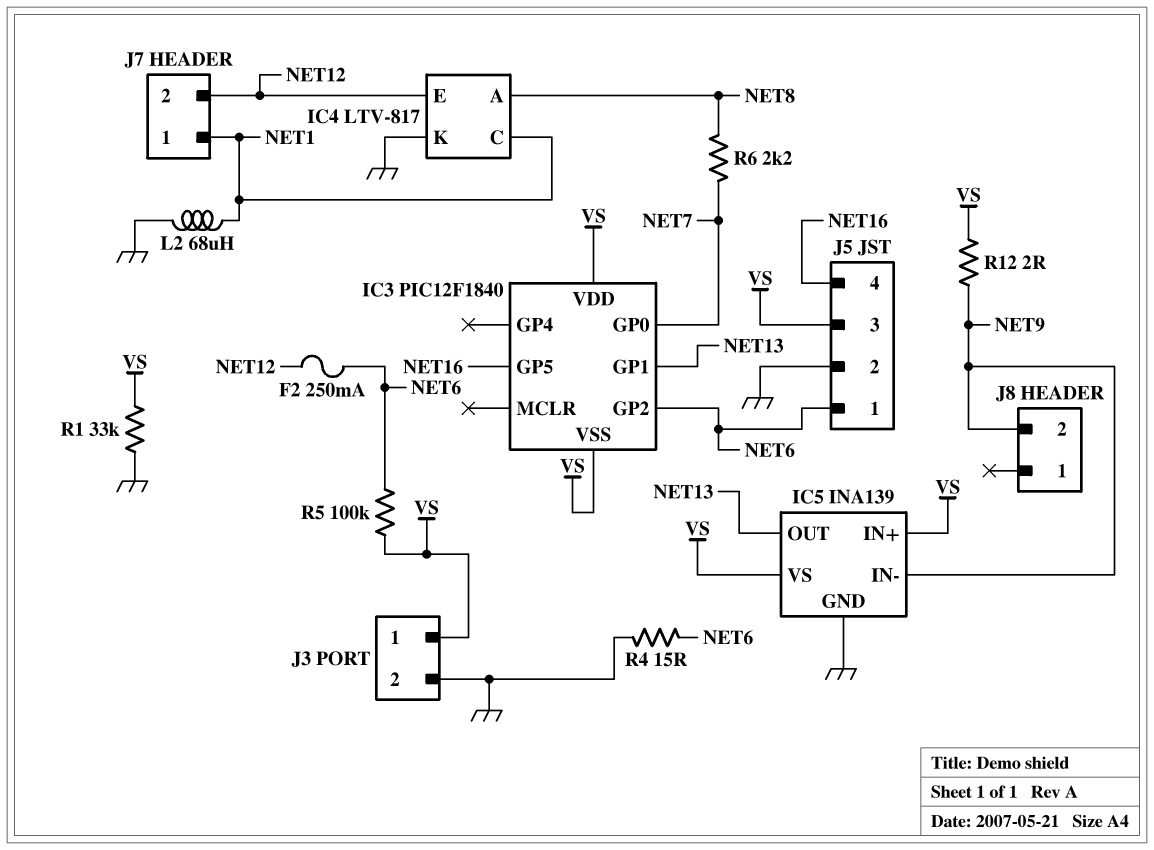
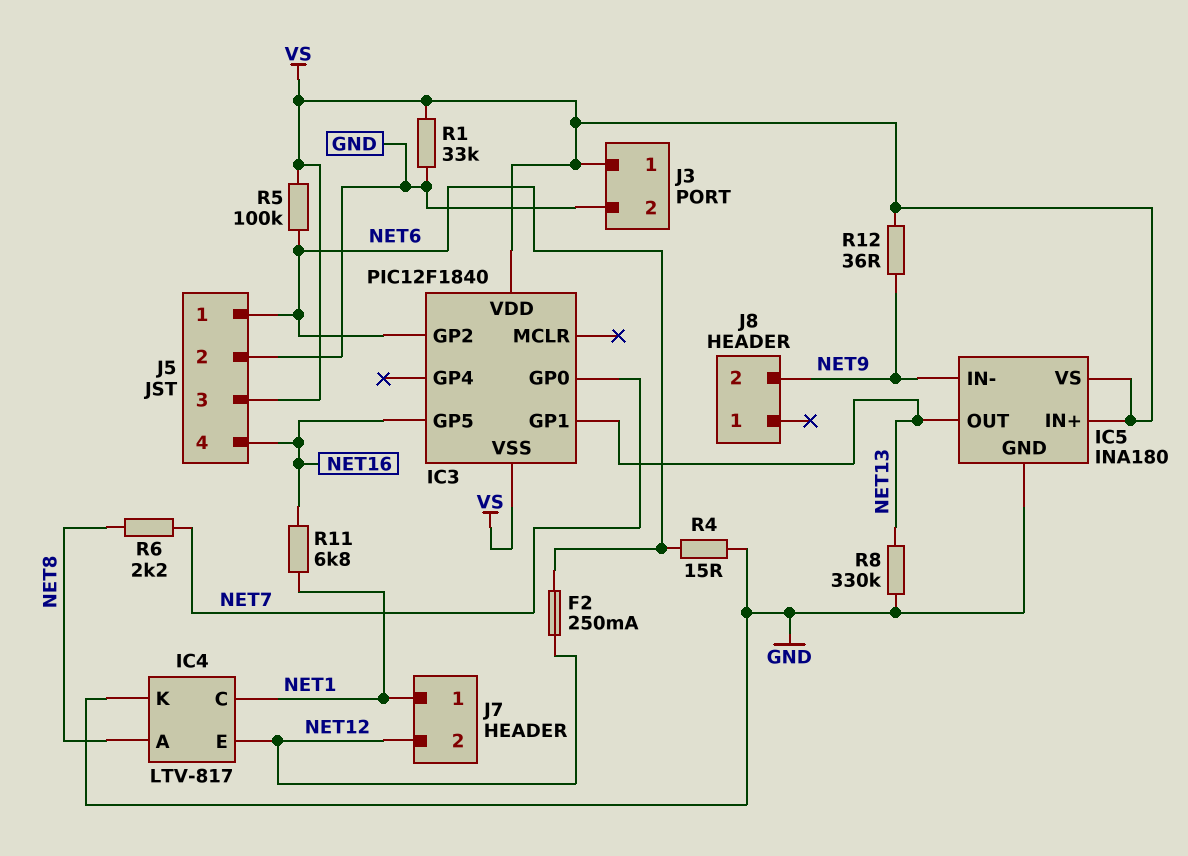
IC5: INA139 -> INA180
L2: 68uH (GND, NET1) -> none
R8: none -> 330k (GND, NET13)
R11: none -> 6.8k (NET1, NET16)
R12: 2 (NET9, VS) -> 36 (NET9, VS)

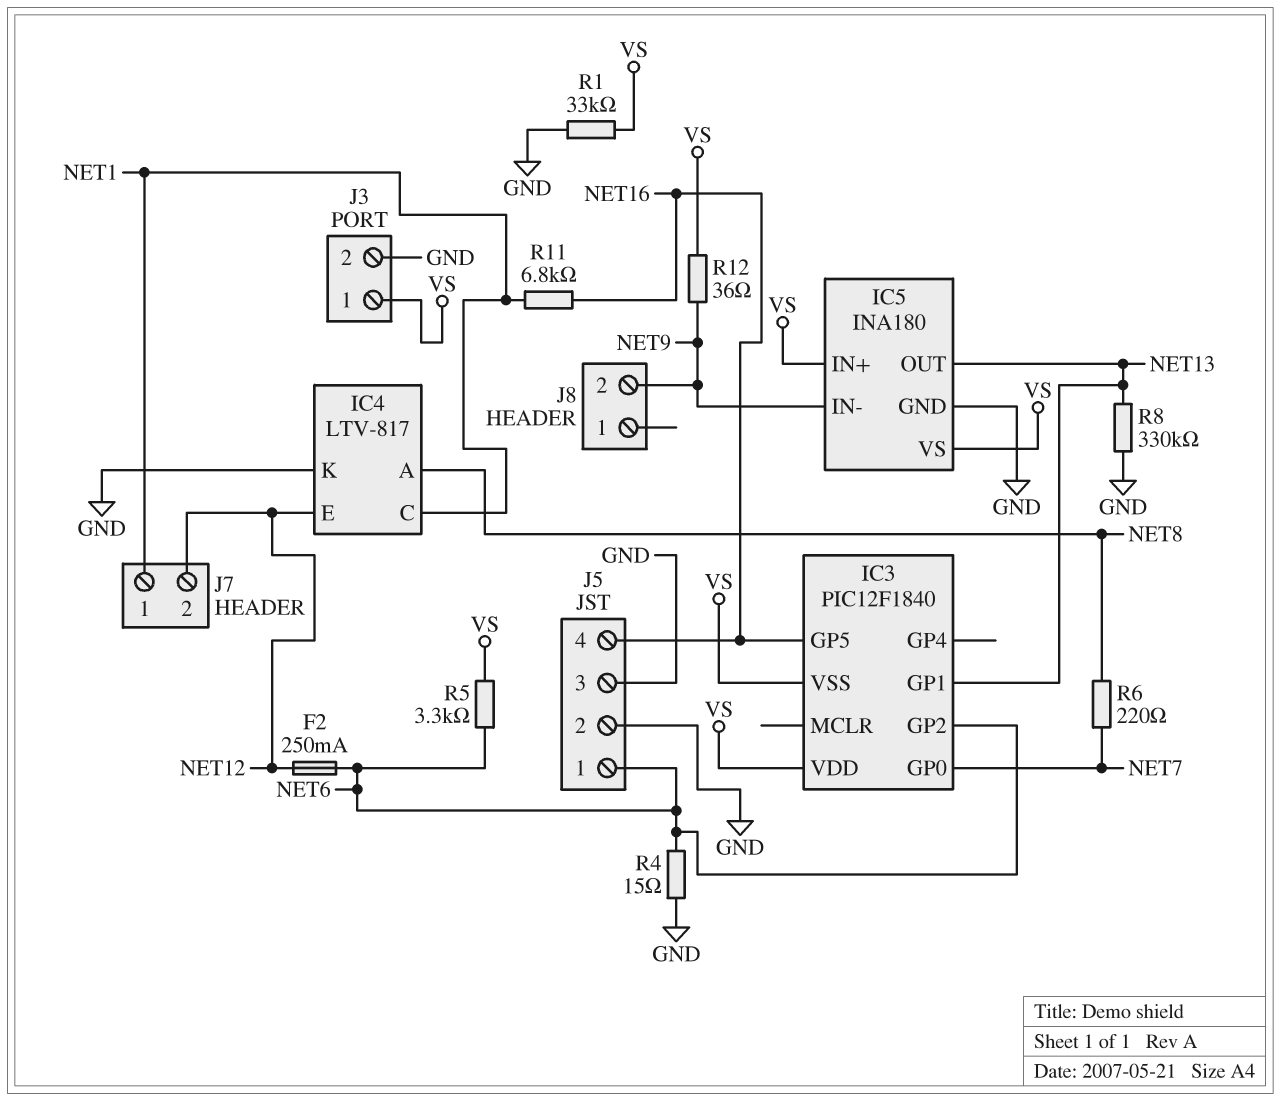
J5 pin 3: VS -> GND
R5: 100k (NET6, VS) -> 3.3k (NET6, VS)
R6: 2.2k (NET7, NET8) -> 220 (NET7, NET8)

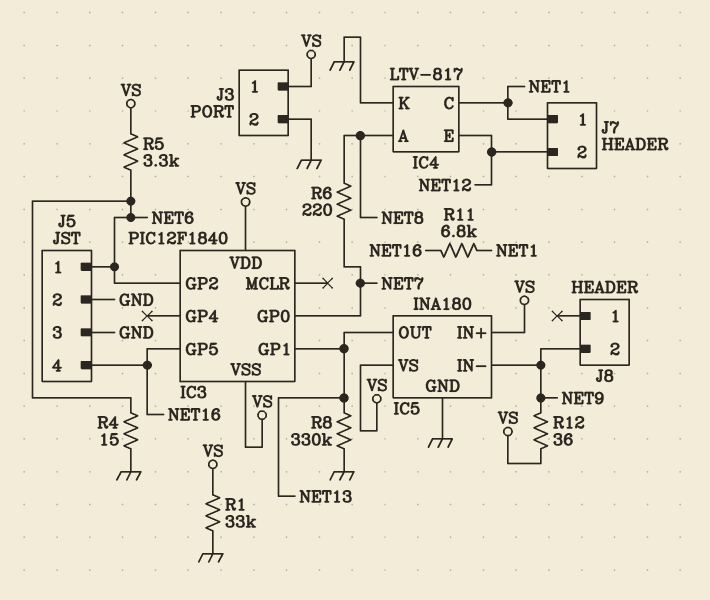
F2: 250mA (NET6, NET12) -> none

